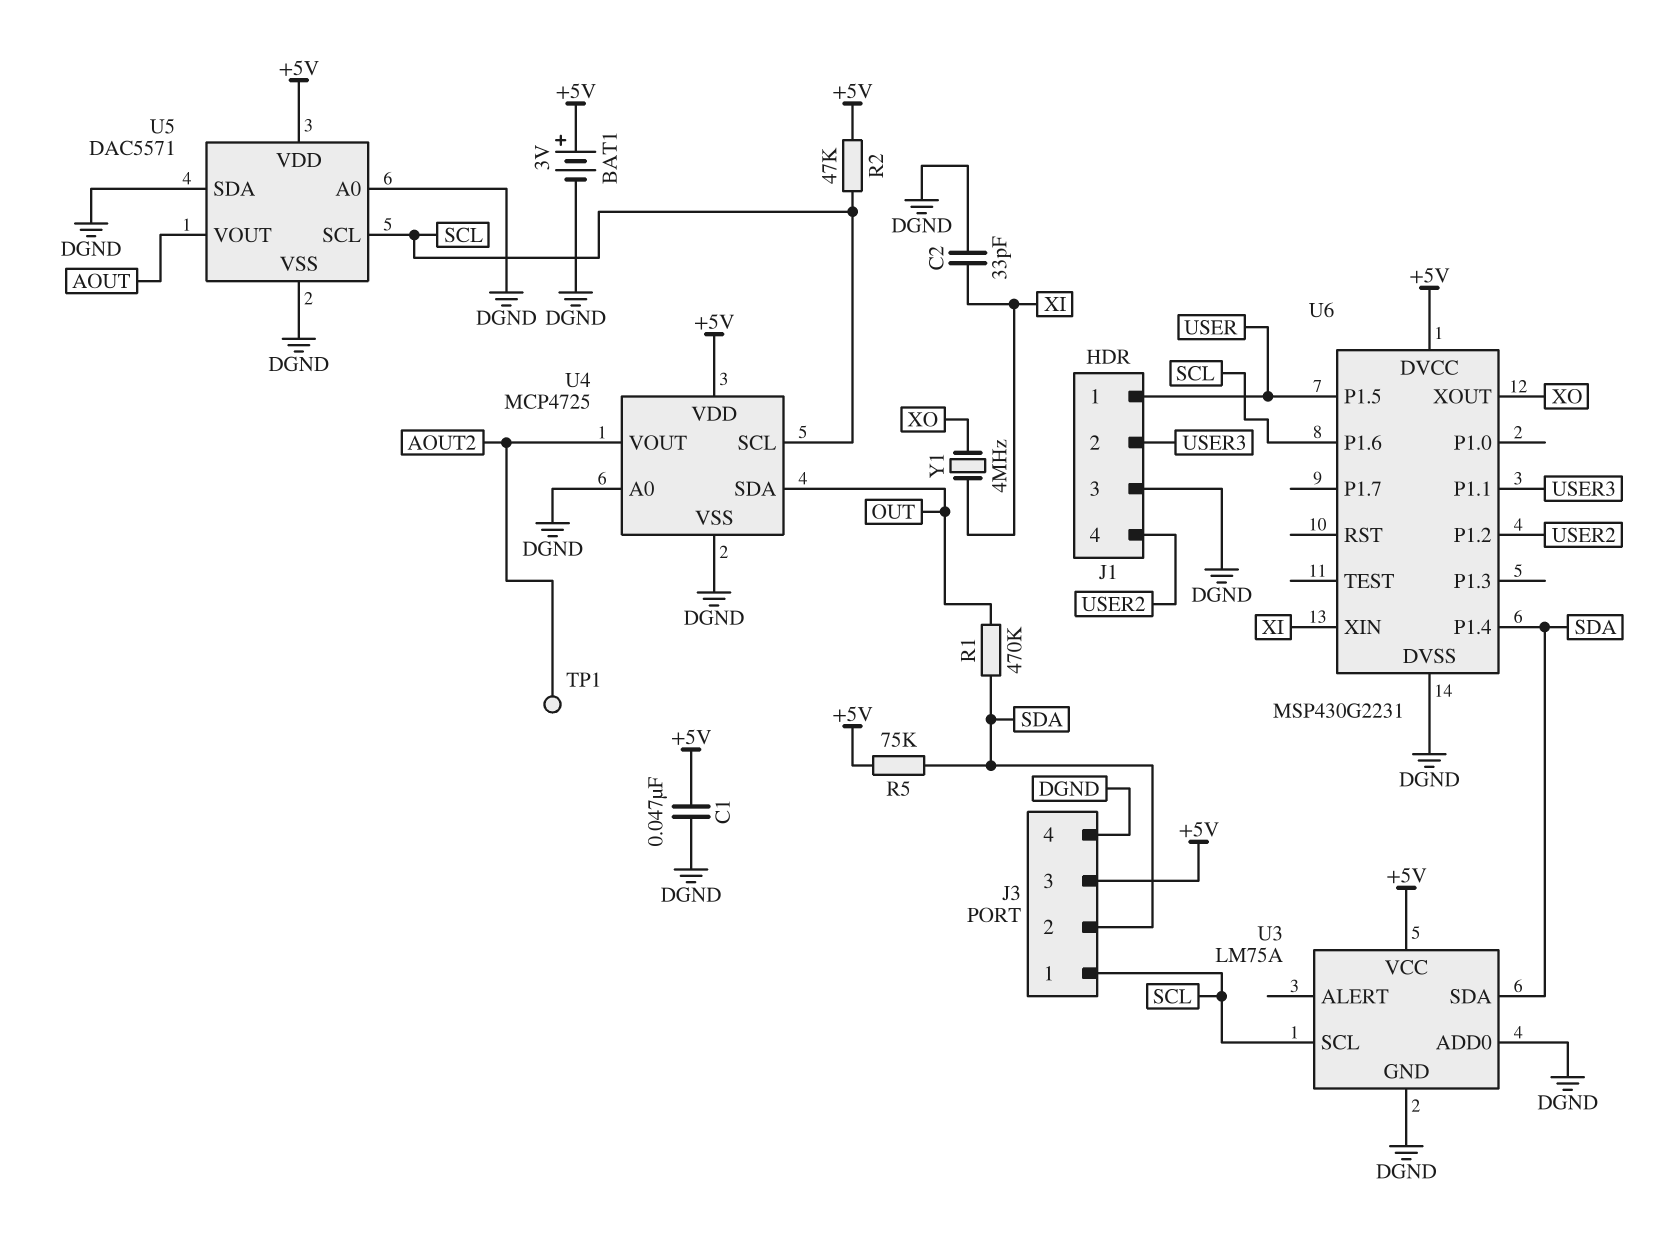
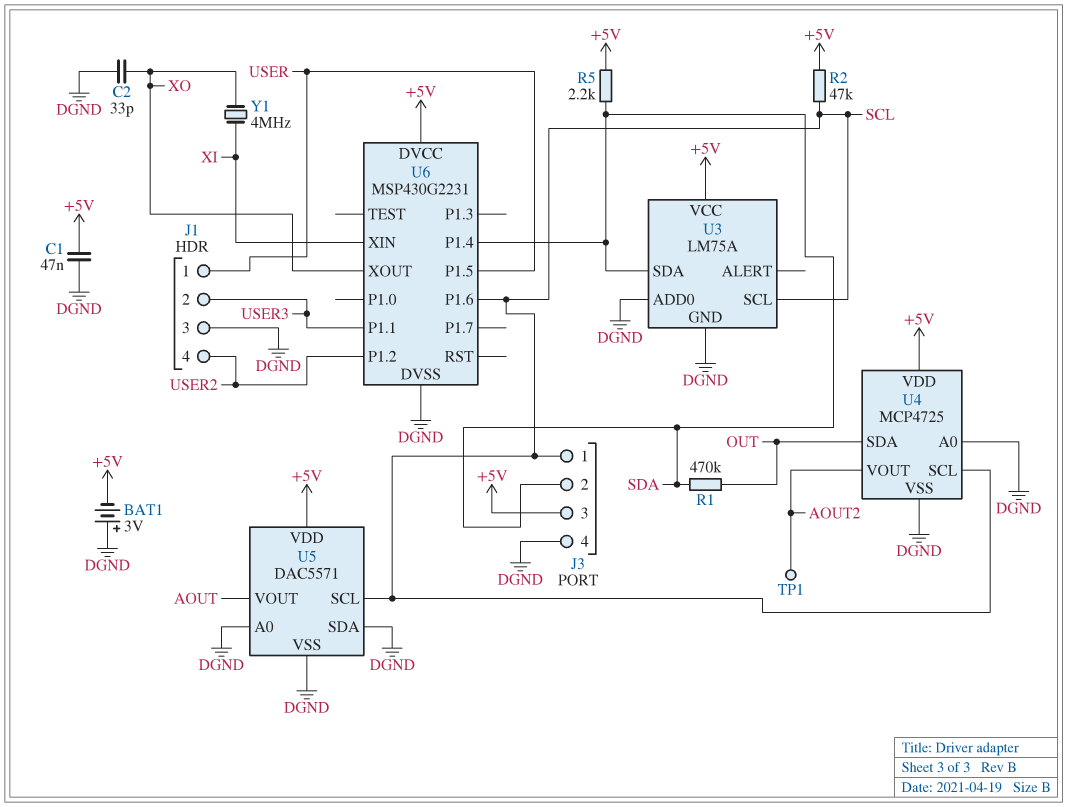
BAT1: 3V (plus +5V, minus DGND) -> 3V (plus DGND, minus +5V)
C2: 33pF (DGND, XI) -> 33pF (DGND, XO)
R5: 75k (+5V, SDA) -> 2.2k (+5V, SDA)

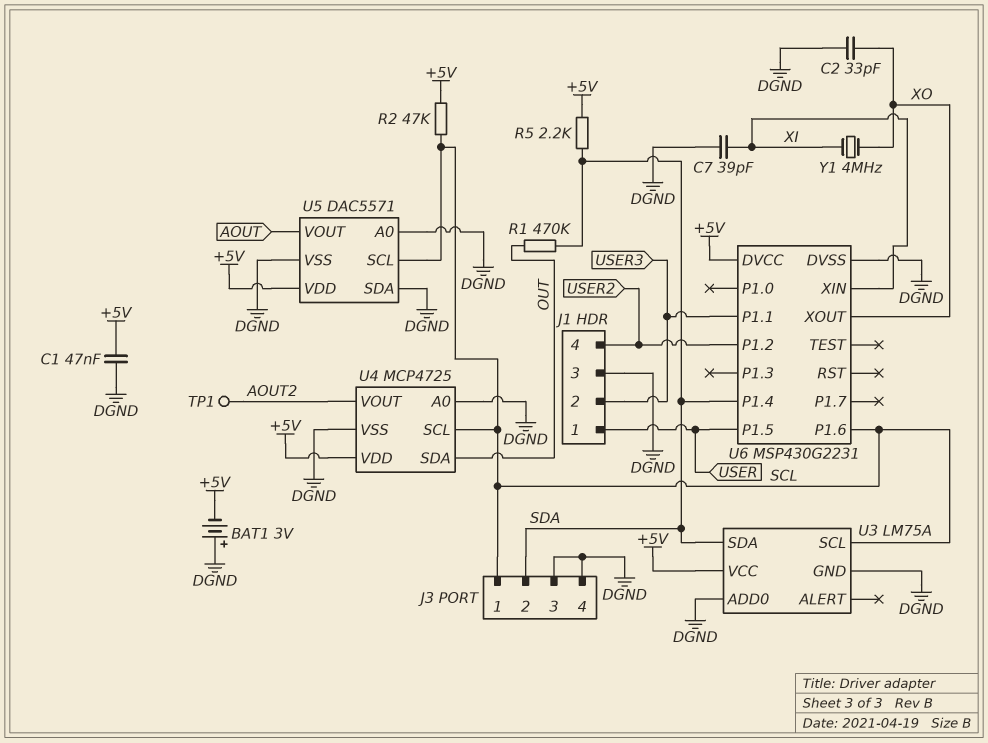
C7: none -> 39pF (DGND, XI)
J3 pin 3: +5V -> DGND

